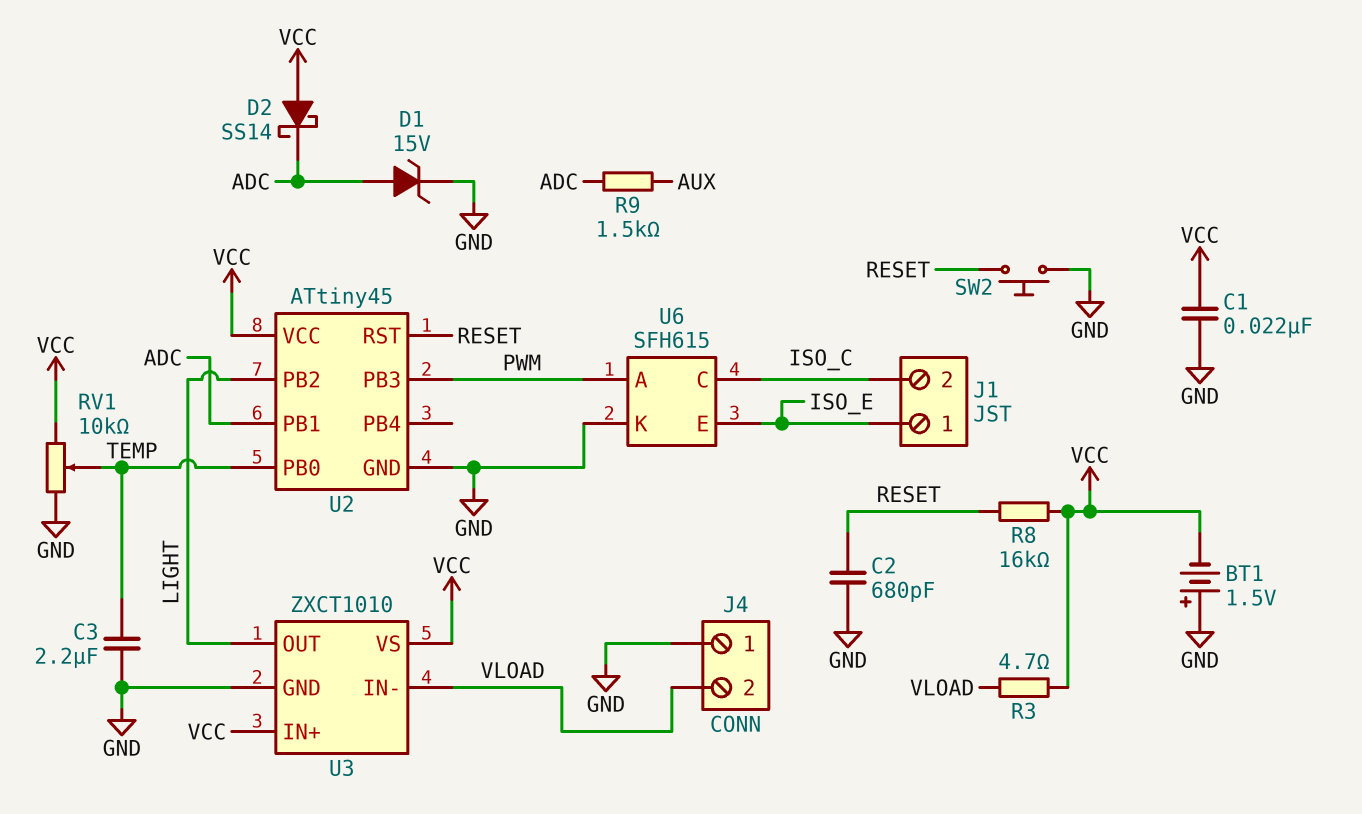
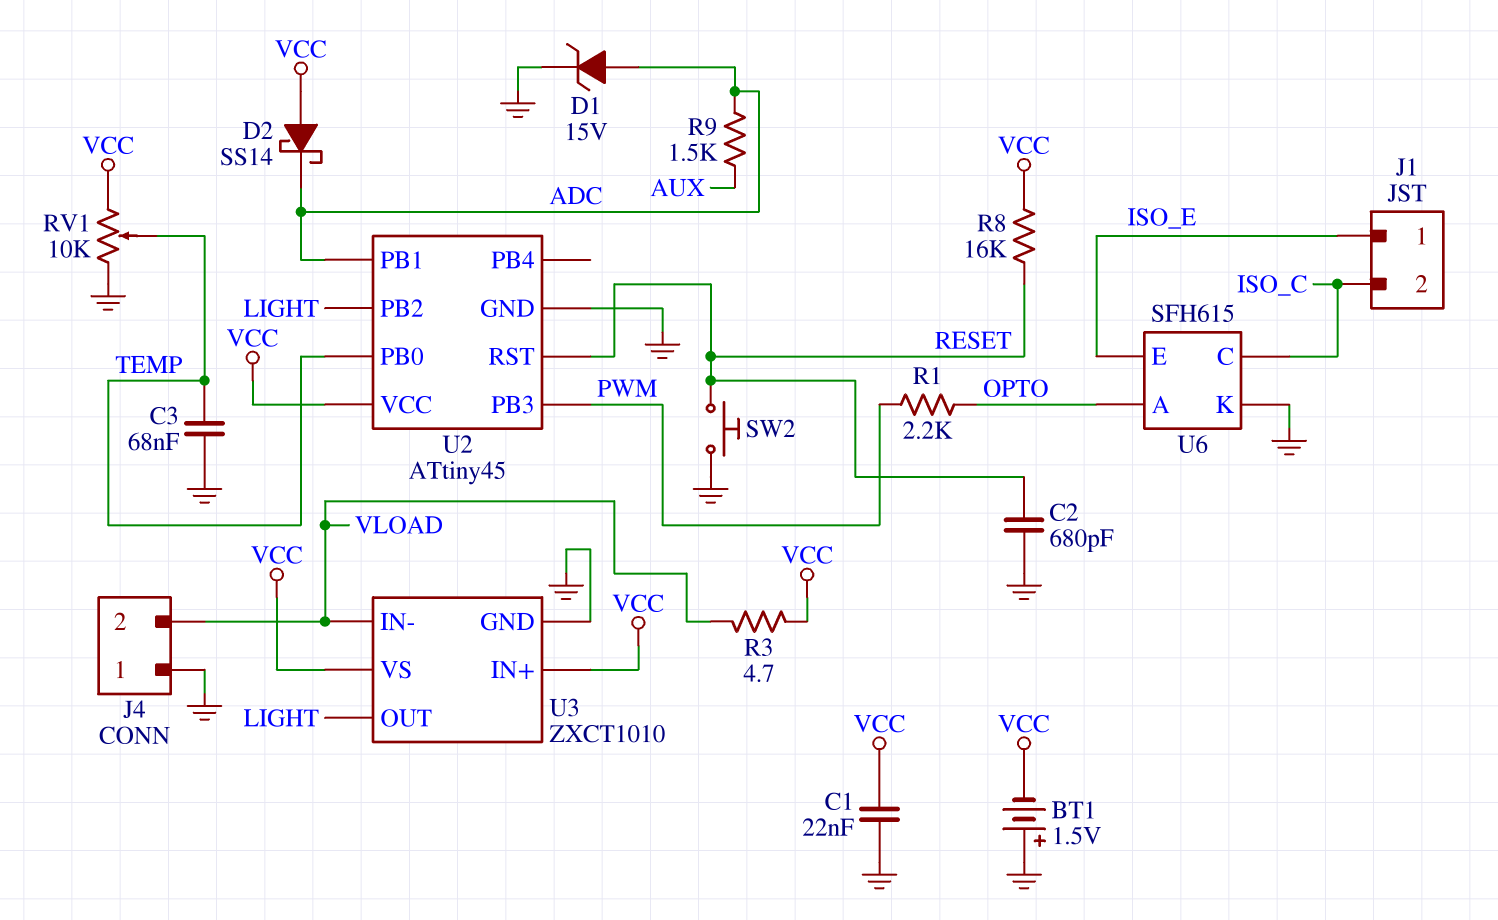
C3: 2.2uF (GND, TEMP) -> 68nF (GND, TEMP)
R1: none -> 2.2k (OPTO, PWM)
U6 pin A: PWM -> OPTO

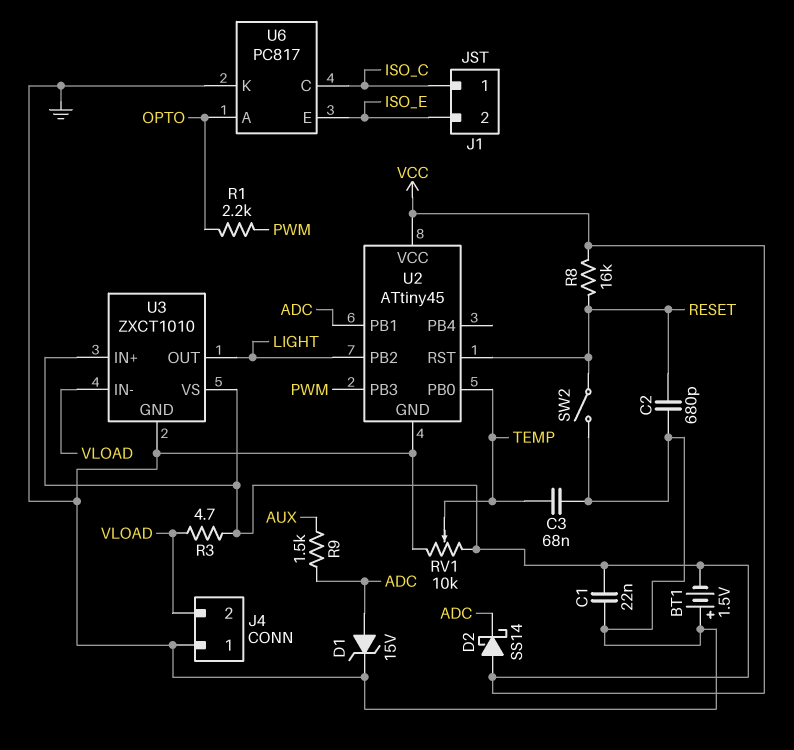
J1 pin 1: ISO_E -> ISO_C
J1 pin 2: ISO_C -> ISO_E
SW2: button (GND, RESET) -> switch (GND, RESET)
U6: SFH615 -> PC817

